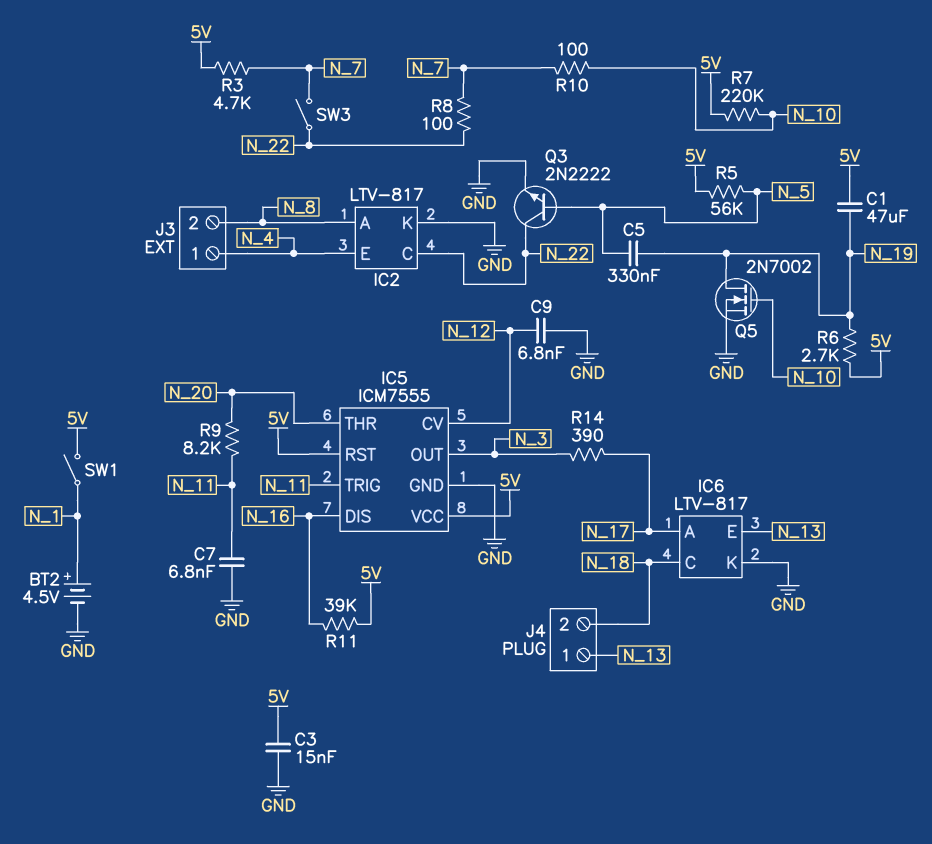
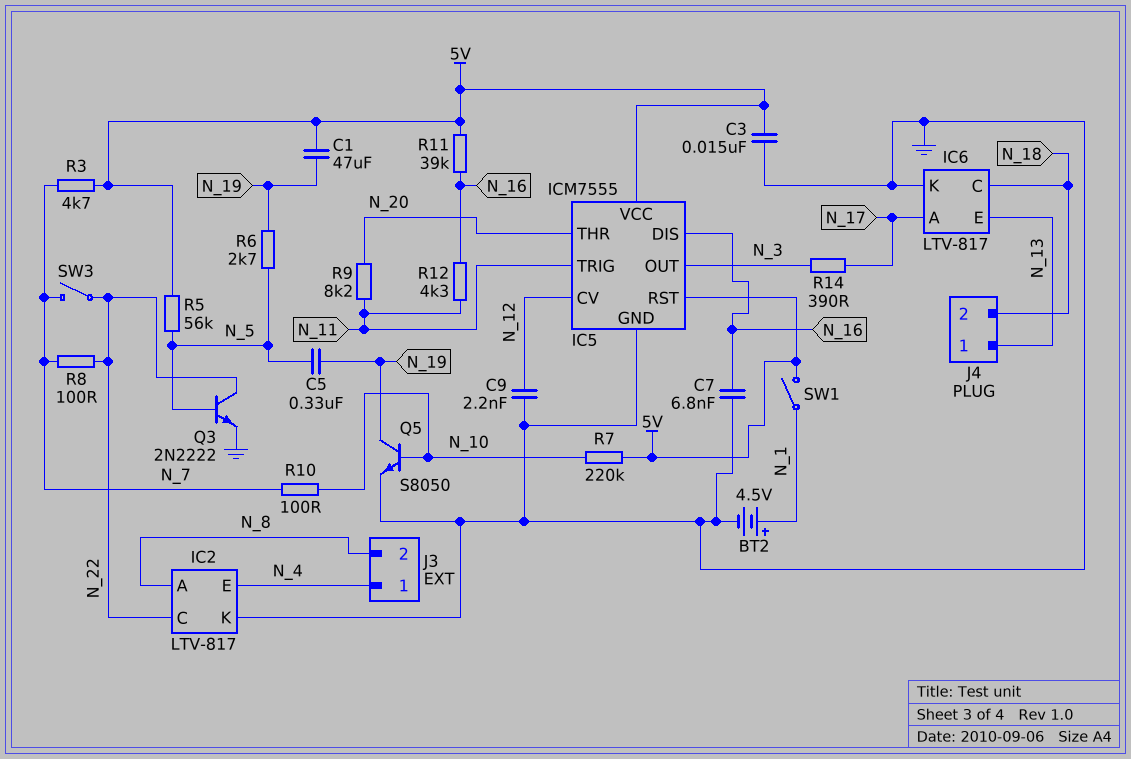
C7: 6.8nF (GND, N_11) -> 6.8nF (GND, N_16)
C9: 6.8nF (GND, N_12) -> 2.2nF (GND, N_12)
Q5: NMOS 2N7002 (G N_10, D N_19, S GND) -> NPN S8050 (B N_10, C N_19, E GND)
R6: 2.7k (5V, N_19) -> 2.7k (N_5, N_19)
R12: none -> 4.3k (N_11, N_16)

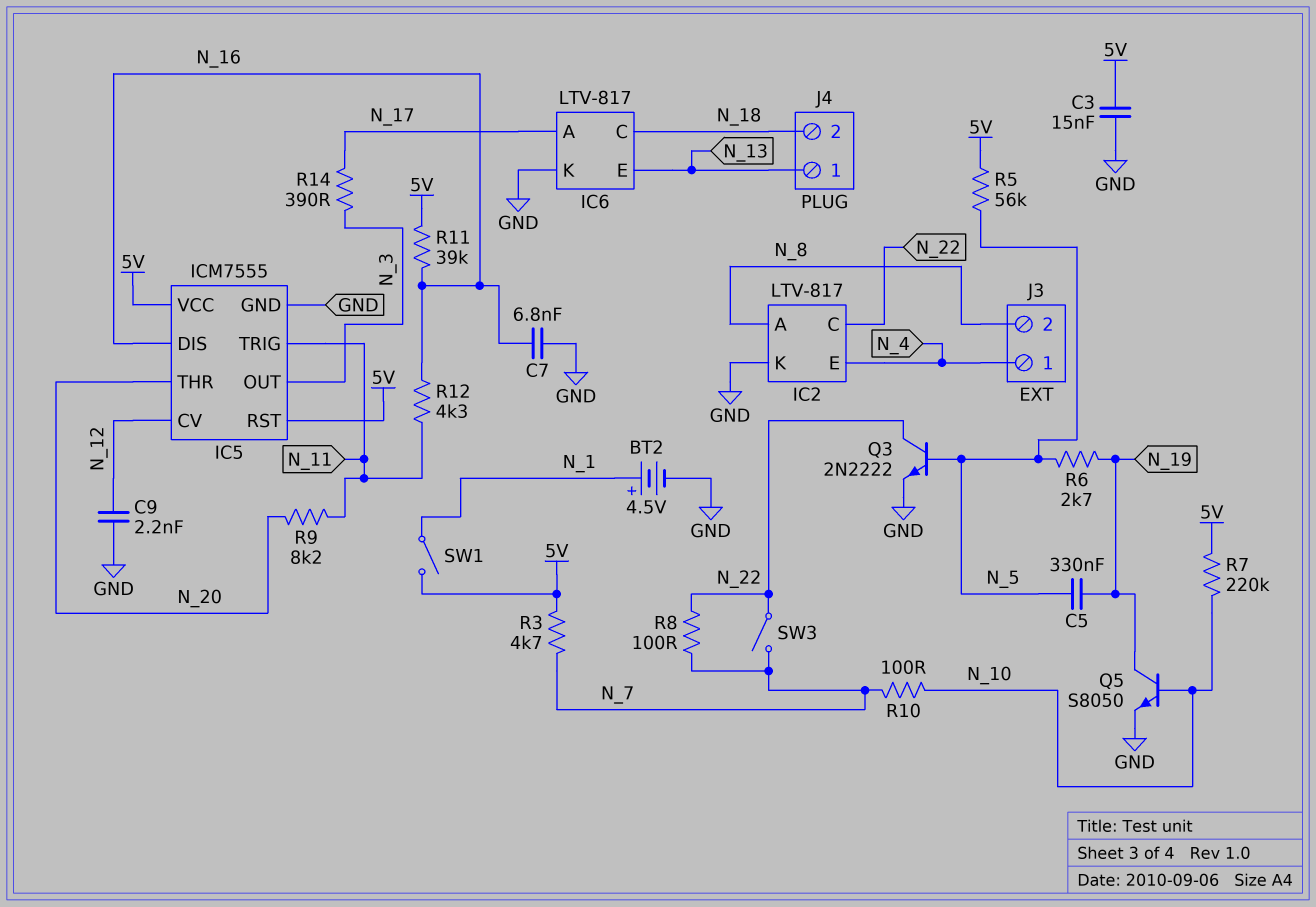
C1: 47uF (5V, N_19) -> none

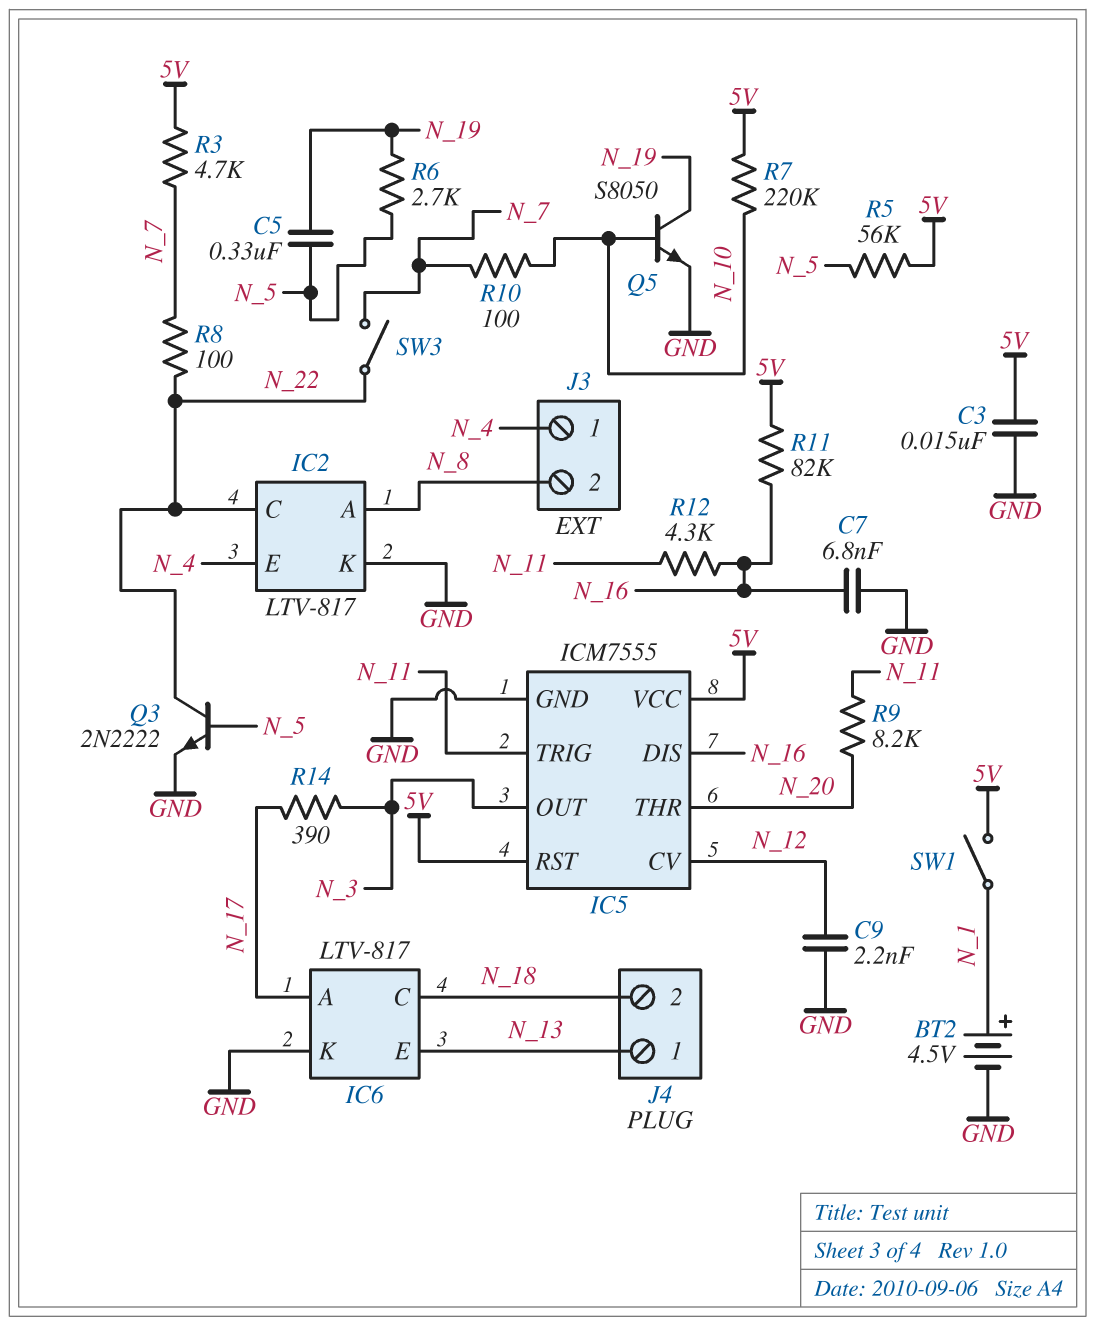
R11: 39k (5V, N_16) -> 82k (5V, N_16)

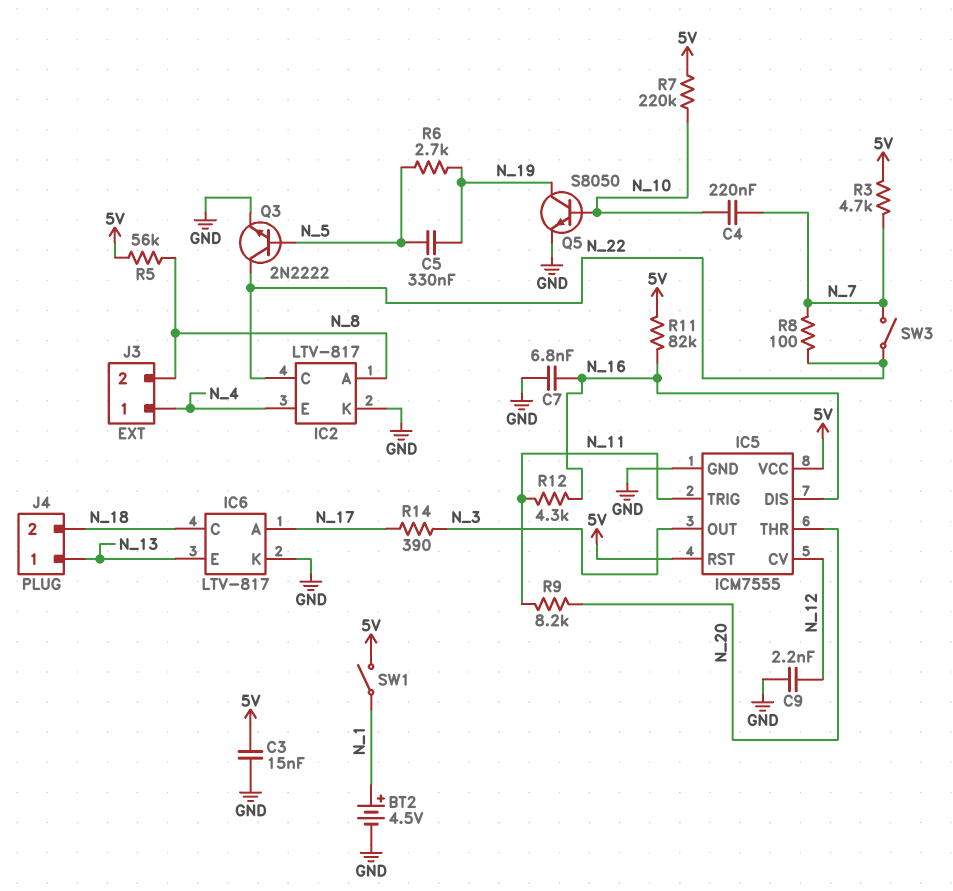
C4: none -> 220nF (N_7, N_10)
R5: 56k (5V, N_5) -> 56k (5V, N_8)
R10: 100 (N_7, N_10) -> none

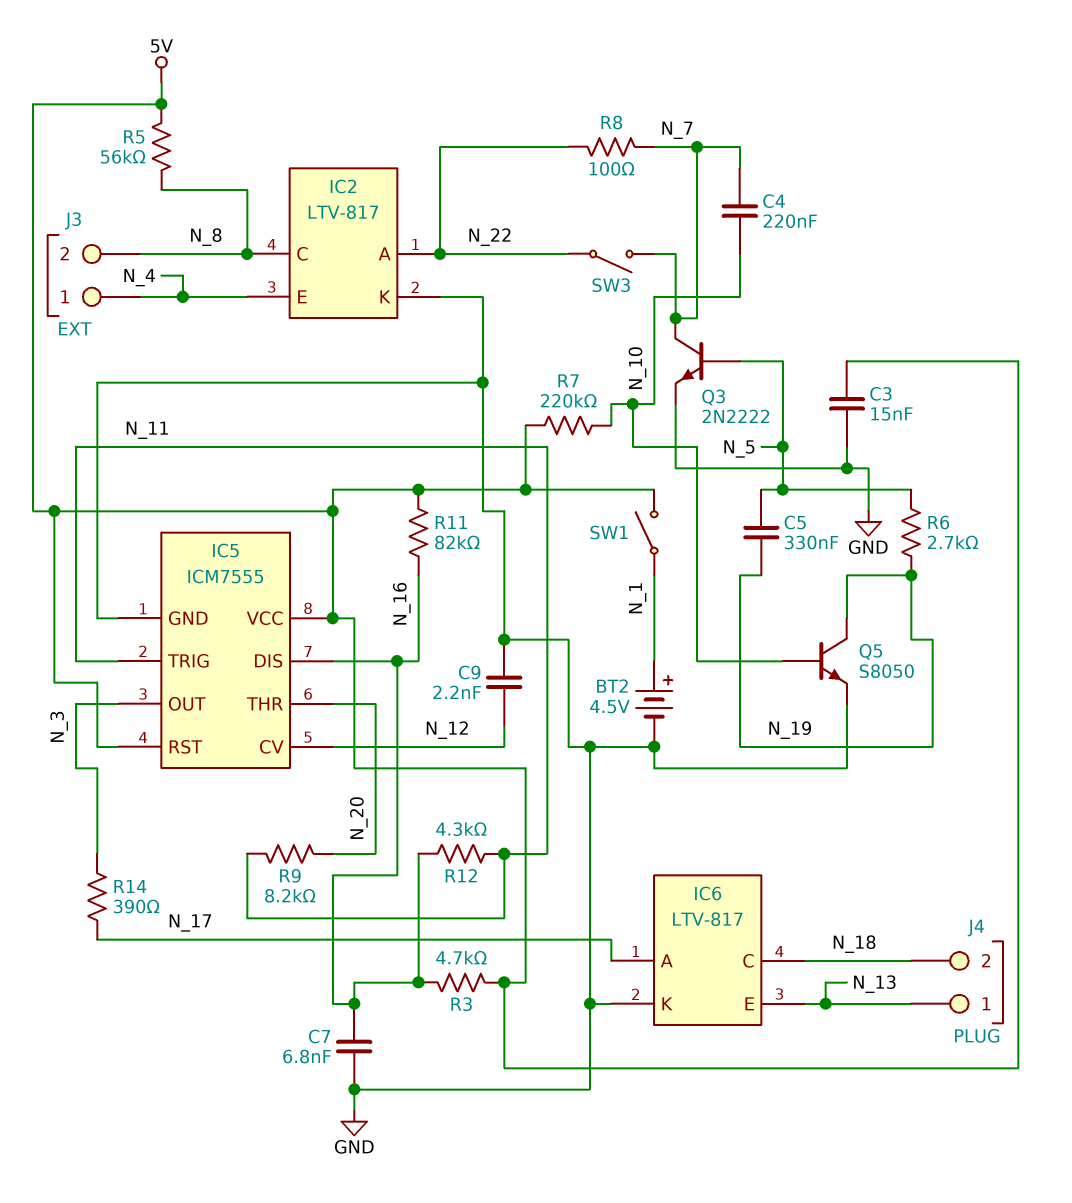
IC2 pin A: N_8 -> N_22
IC2 pin C: N_22 -> N_8
Q3: NPN 2N2222 (B N_5, C N_22, E GND) -> NPN 2N2222 (B N_5, C N_7, E GND)
R3: 4.7k (5V, N_7) -> 4.7k (5V, N_16)

